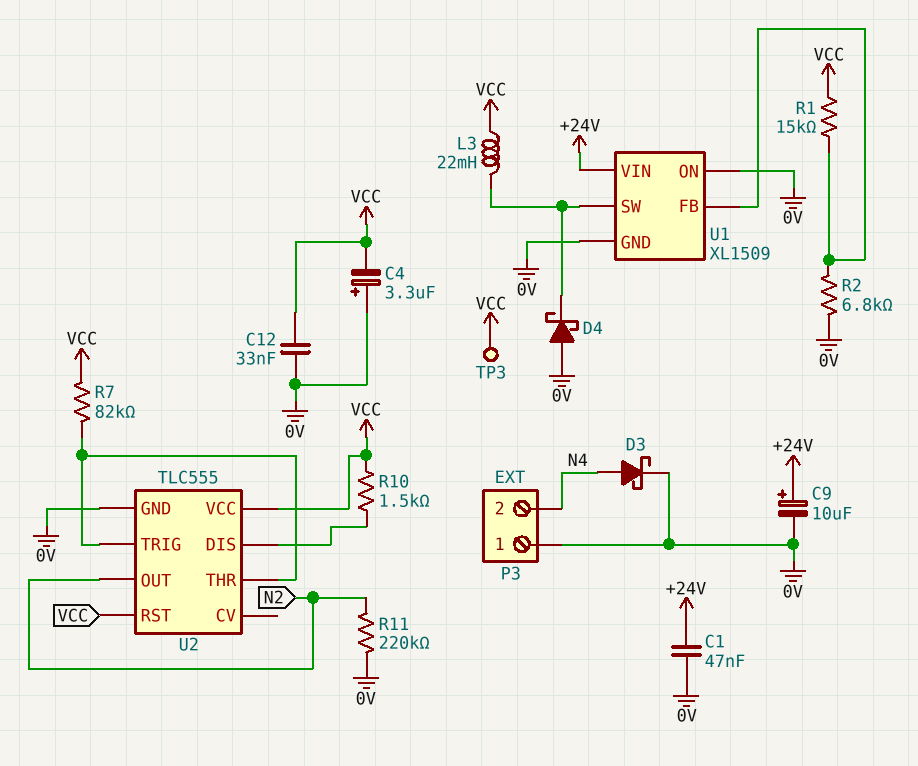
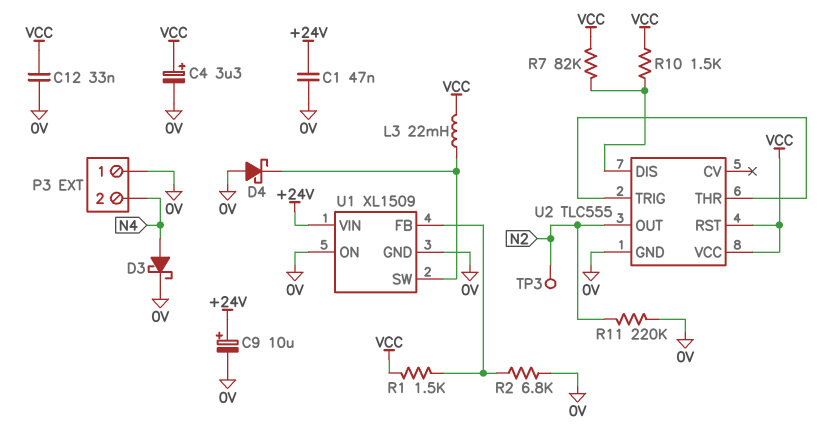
C4: 3.3uF (plus 0V, minus VCC) -> 3.3uF (plus VCC, minus 0V)
R1: 15k (U1/FB, VCC) -> 1.5k (U1/FB, VCC)
R7: 82k (U2/THR, VCC) -> 82k (U2/DIS, VCC)
TP3: test point (VCC) -> test point (N2)

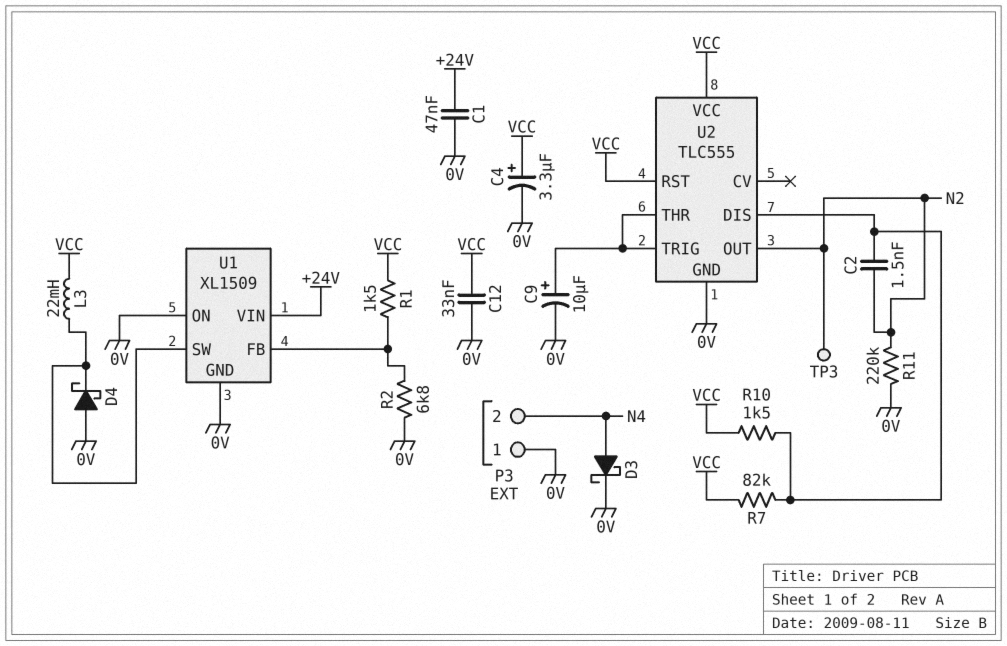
C2: none -> 1.5nF (N2, U2/DIS)
C9: 10uF (plus +24V, minus 0V) -> 10uF (plus U2/THR, minus 0V)

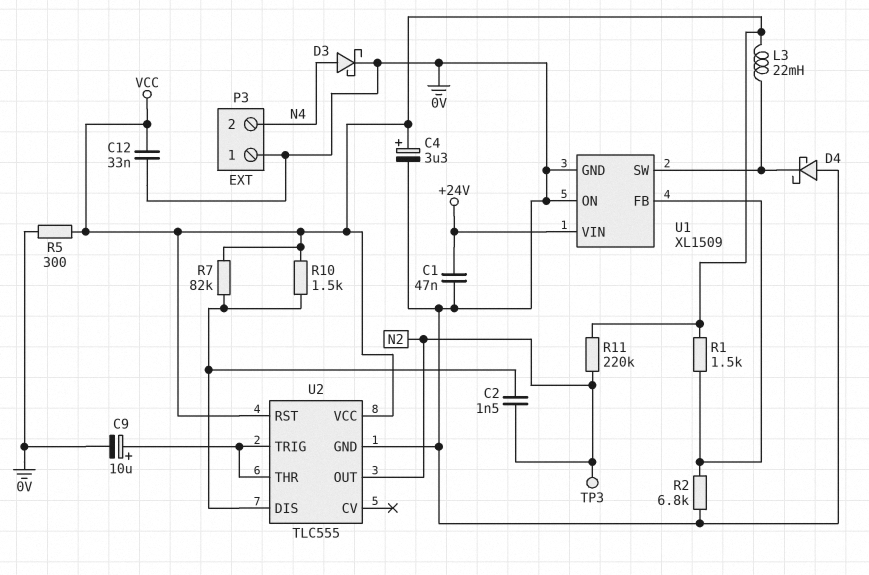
R5: none -> 300 (0V, VCC)
R11: 220k (0V, N2) -> 220k (N2, VCC)

